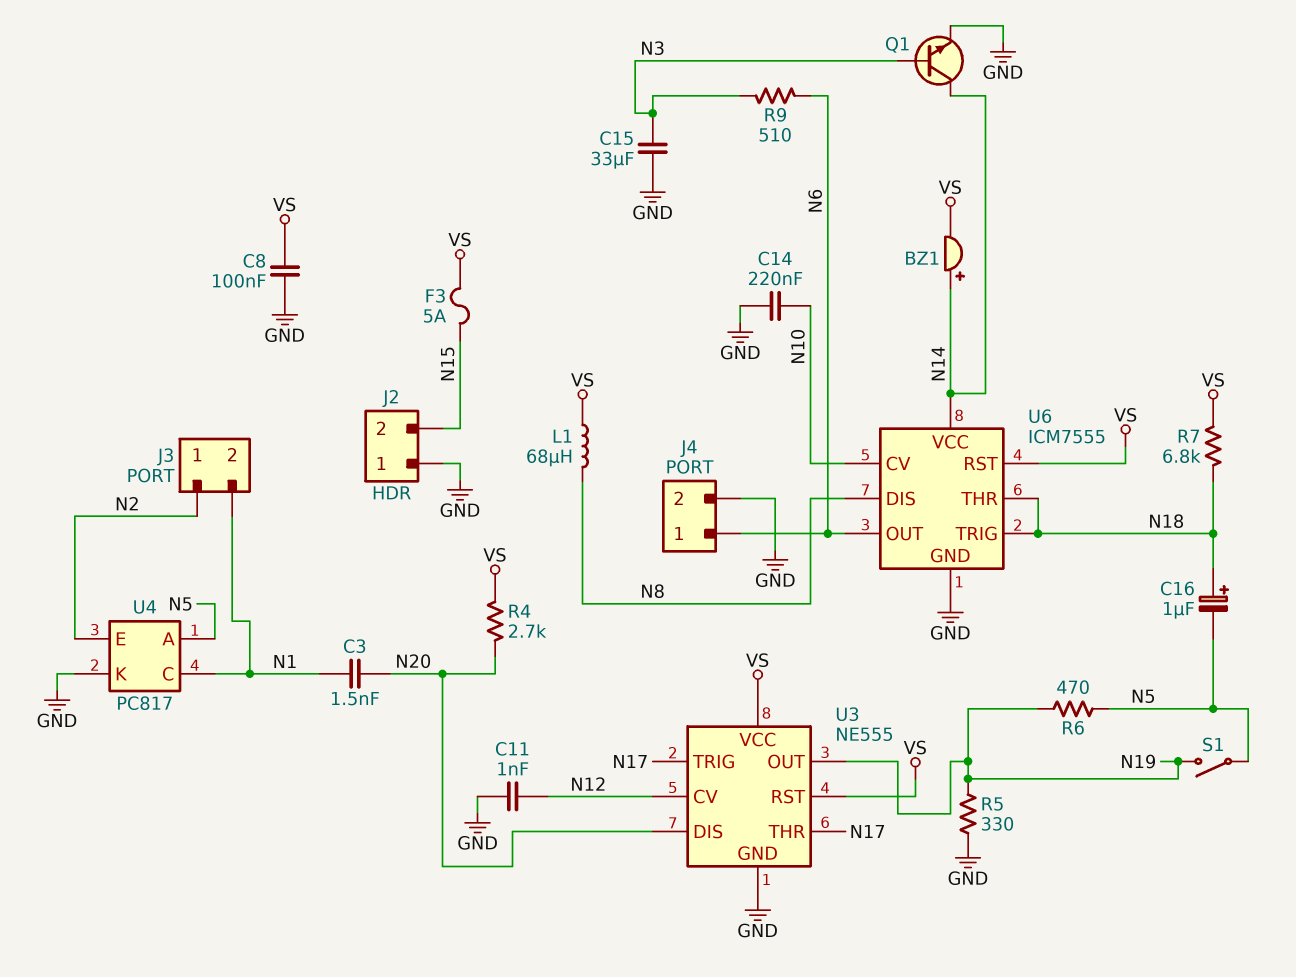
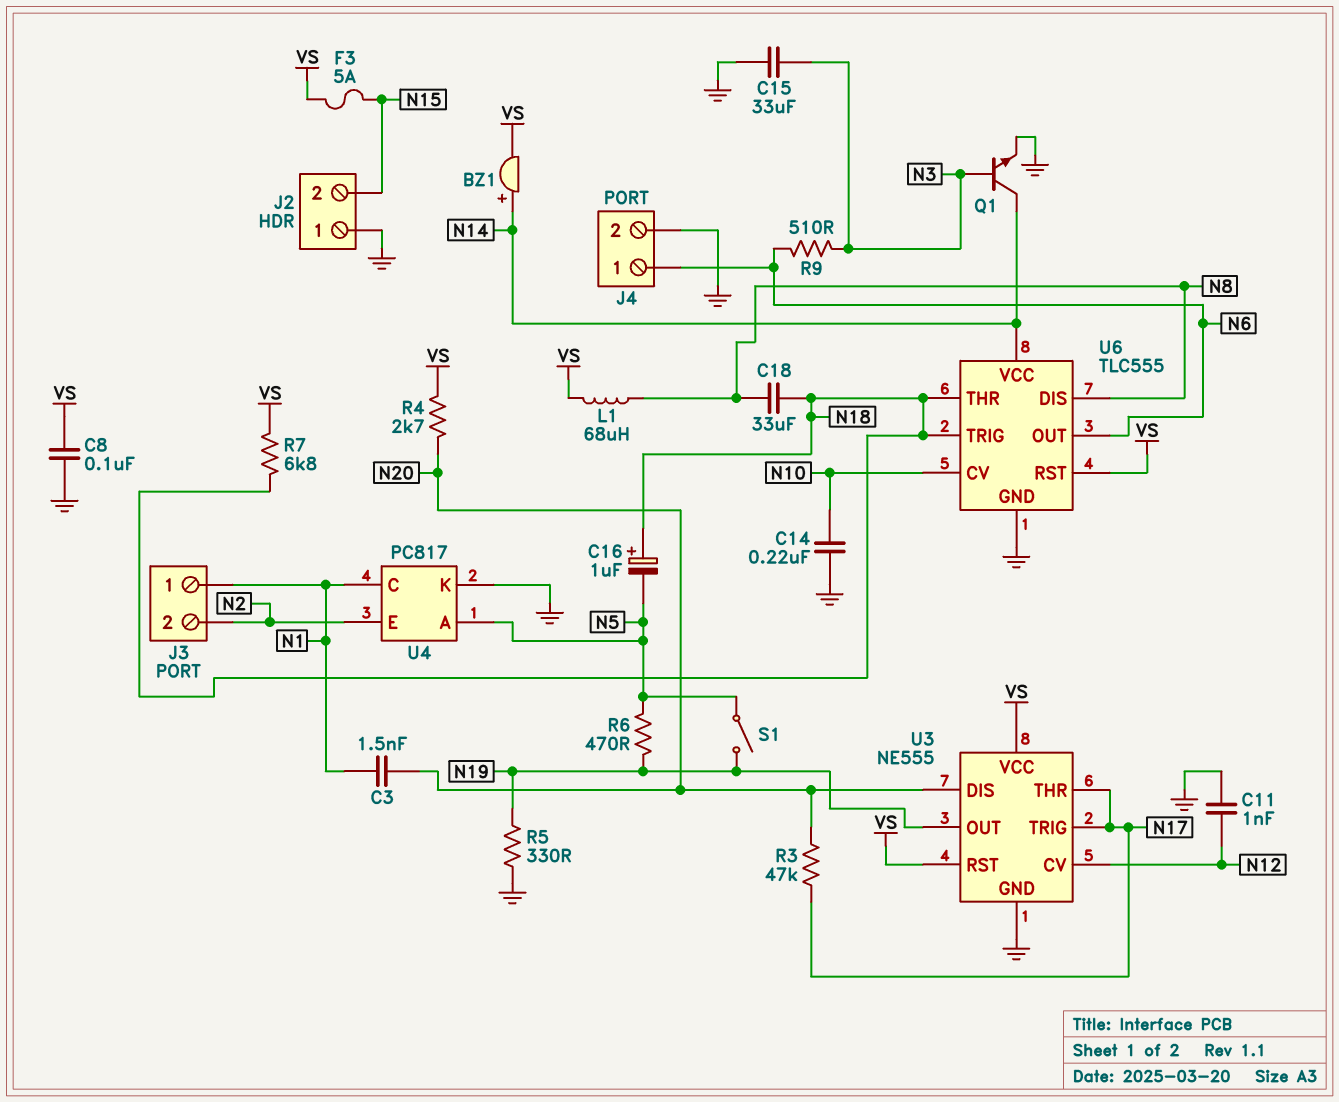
C18: none -> 33uF (N8, N18)
J3 pin 1: N2 -> N1
J3 pin 2: N1 -> N2
R3: none -> 47k (N17, N20)
U6: ICM7555 -> TLC555

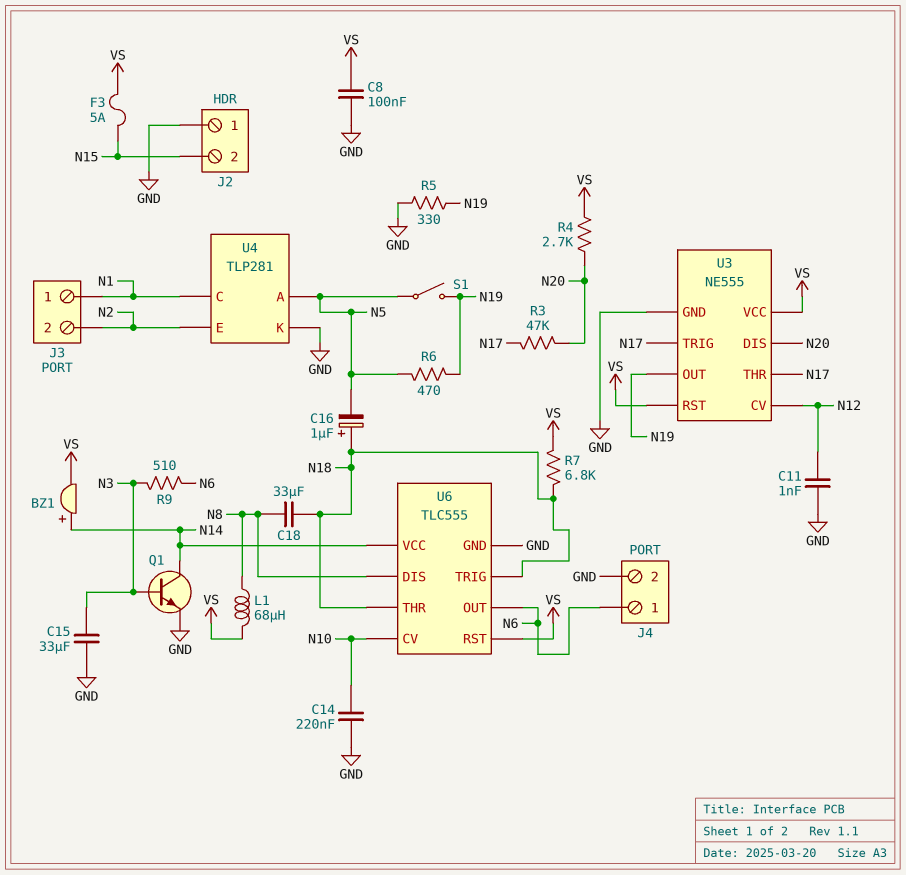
C3: 1.5nF (N1, N20) -> none
U4: PC817 -> TLP281

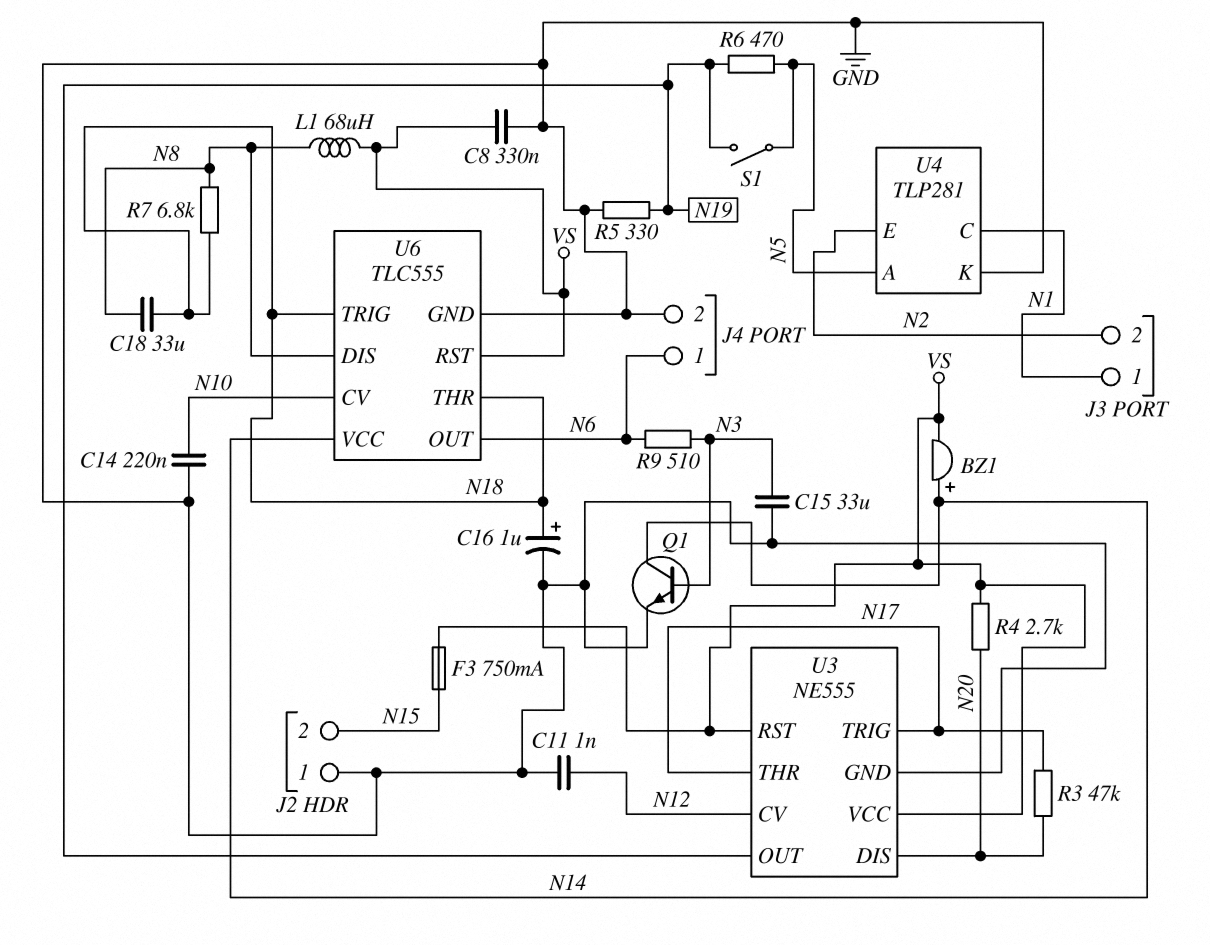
C8: 100nF (GND, VS) -> 330nF (GND, VS)
C16: 1uF (plus N18, minus N5) -> 1uF (plus N18, minus GND)
F3: 5A (N15, VS) -> 750mA (N15, VS)
R7: 6.8k (N18, VS) -> 6.8k (N8, N18)

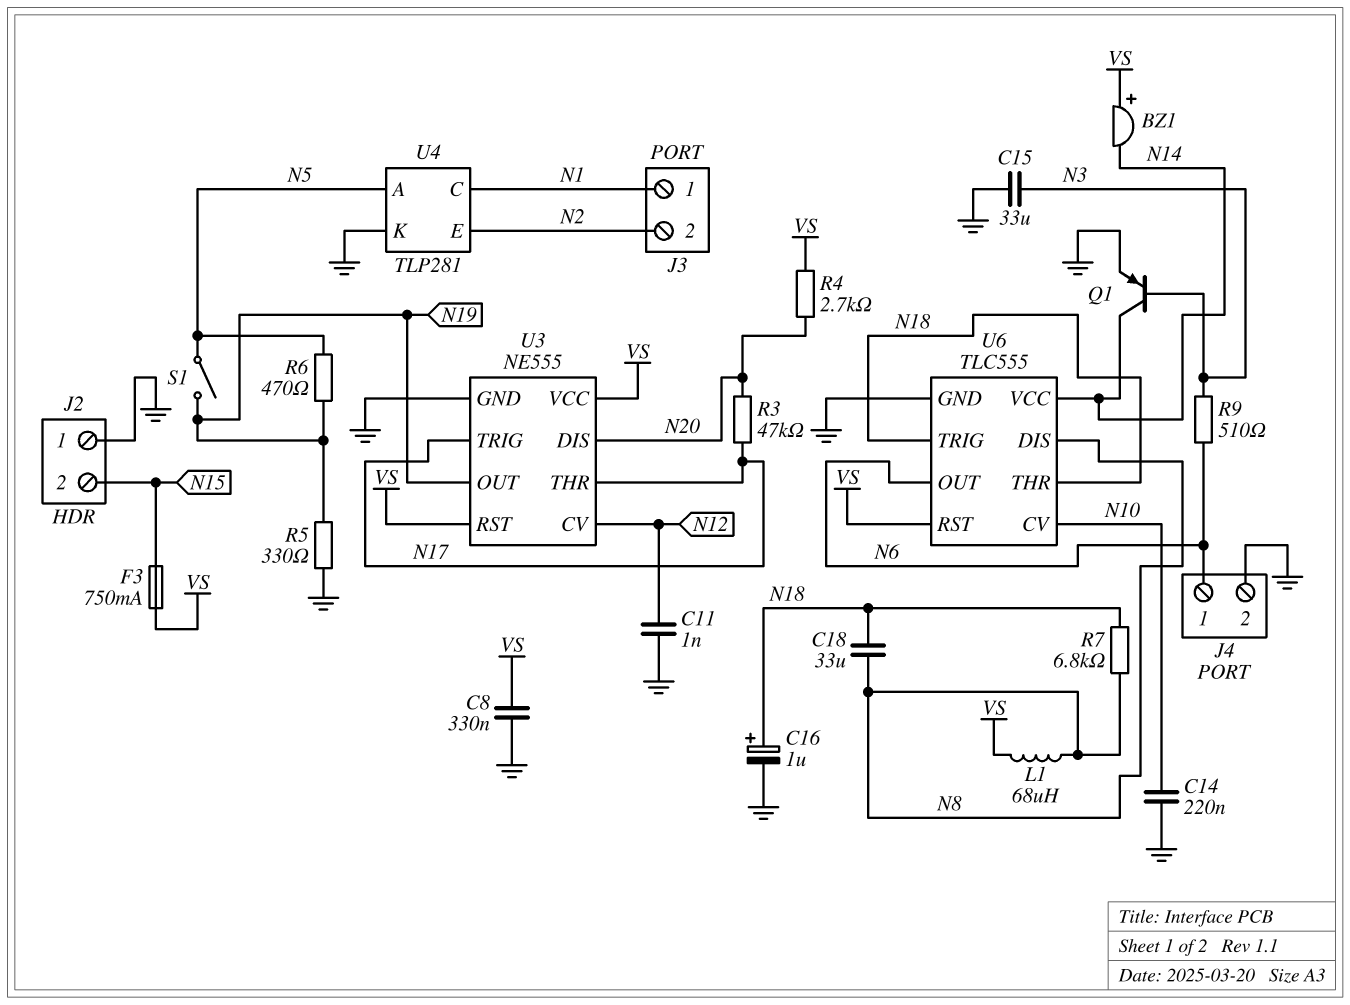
BZ1: buzzer (plus N14, minus VS) -> buzzer (plus VS, minus N14)
Q1: NPN (B N3, C N14, E GND) -> PNP (B N3, C N14, E GND)

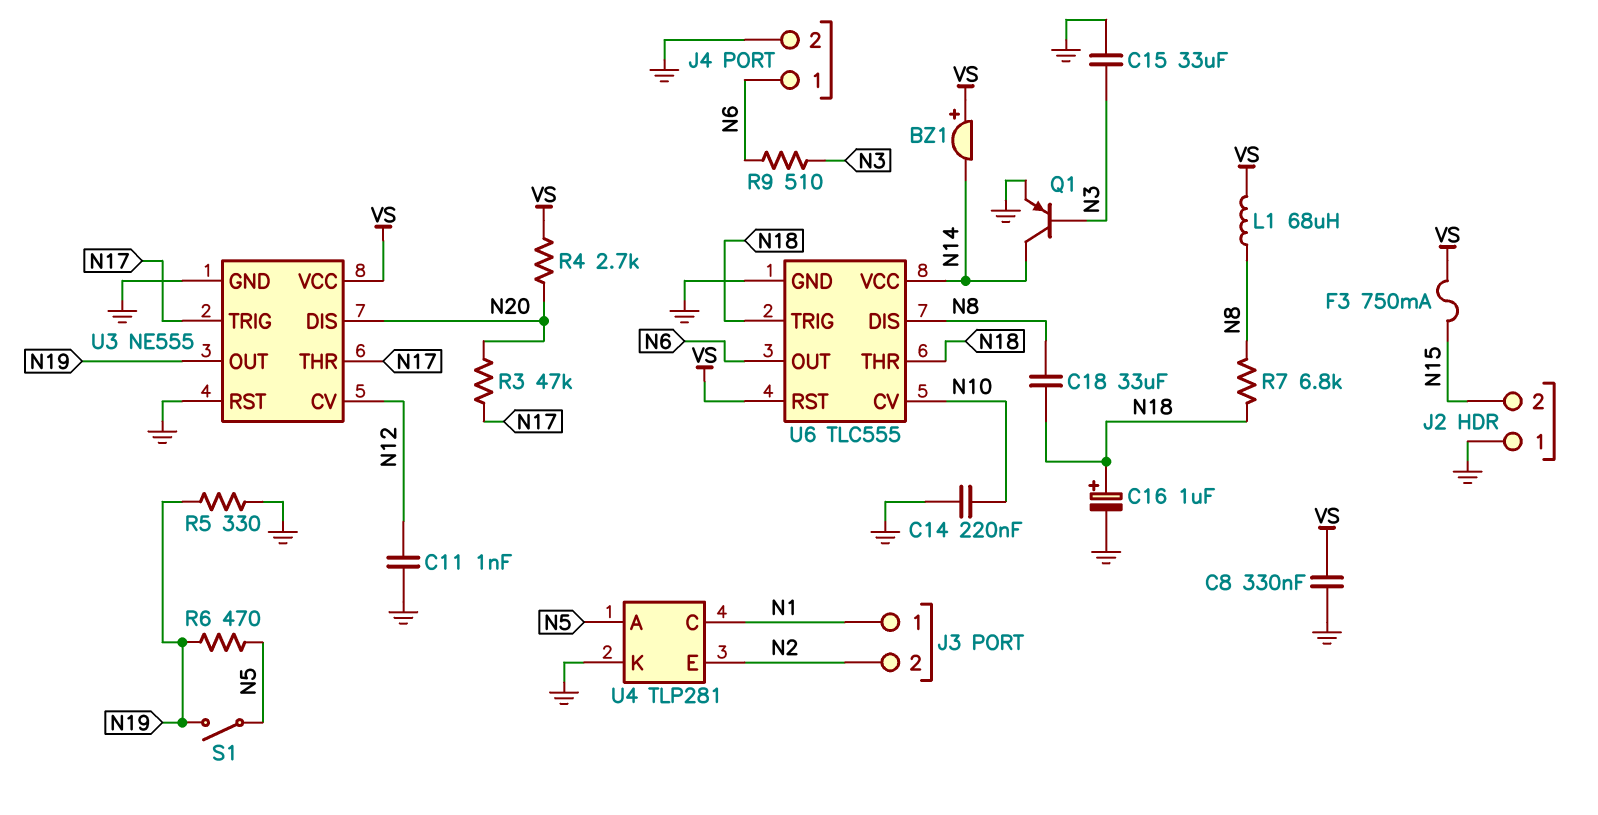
U3 pin RST: VS -> GND

